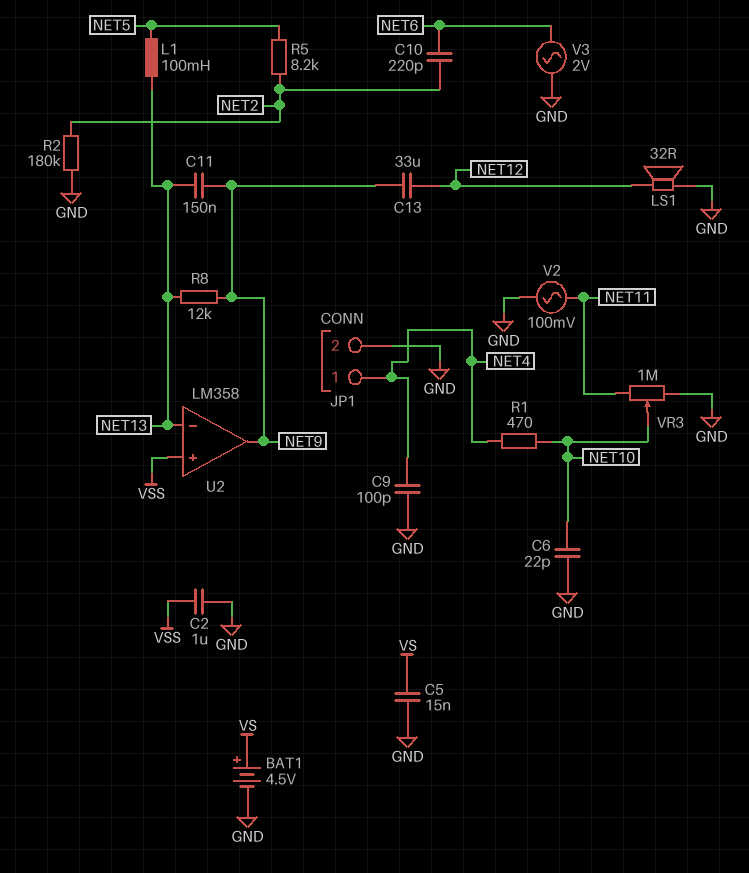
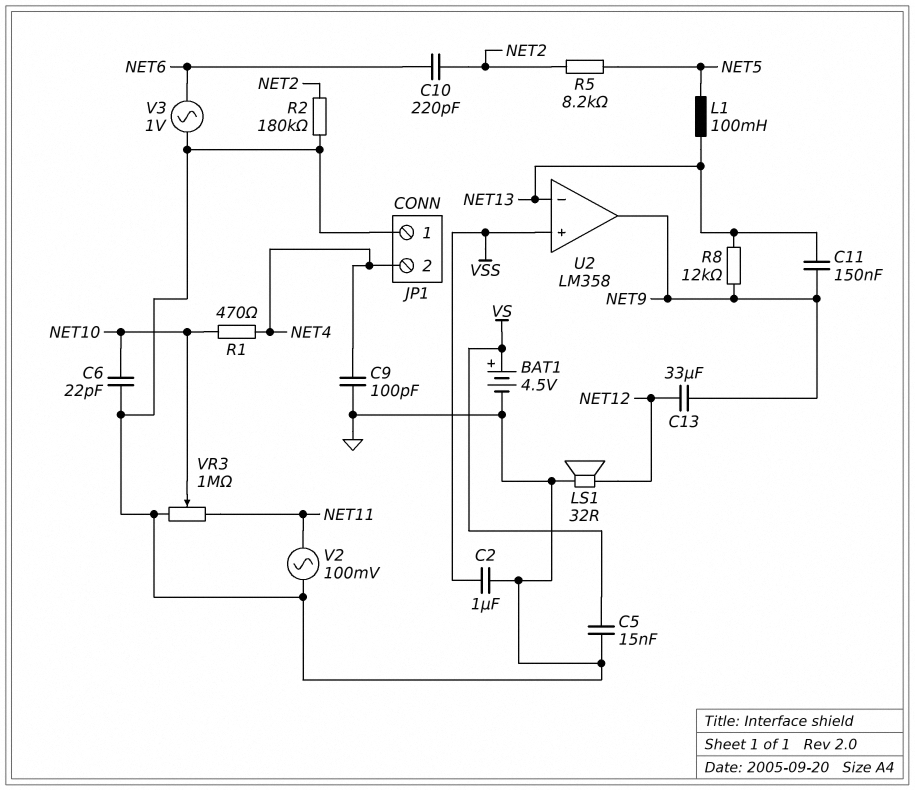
JP1 pin 1: NET4 -> GND
JP1 pin 2: GND -> NET4
V3: AC 2V (GND, NET6) -> AC 1V (GND, NET6)

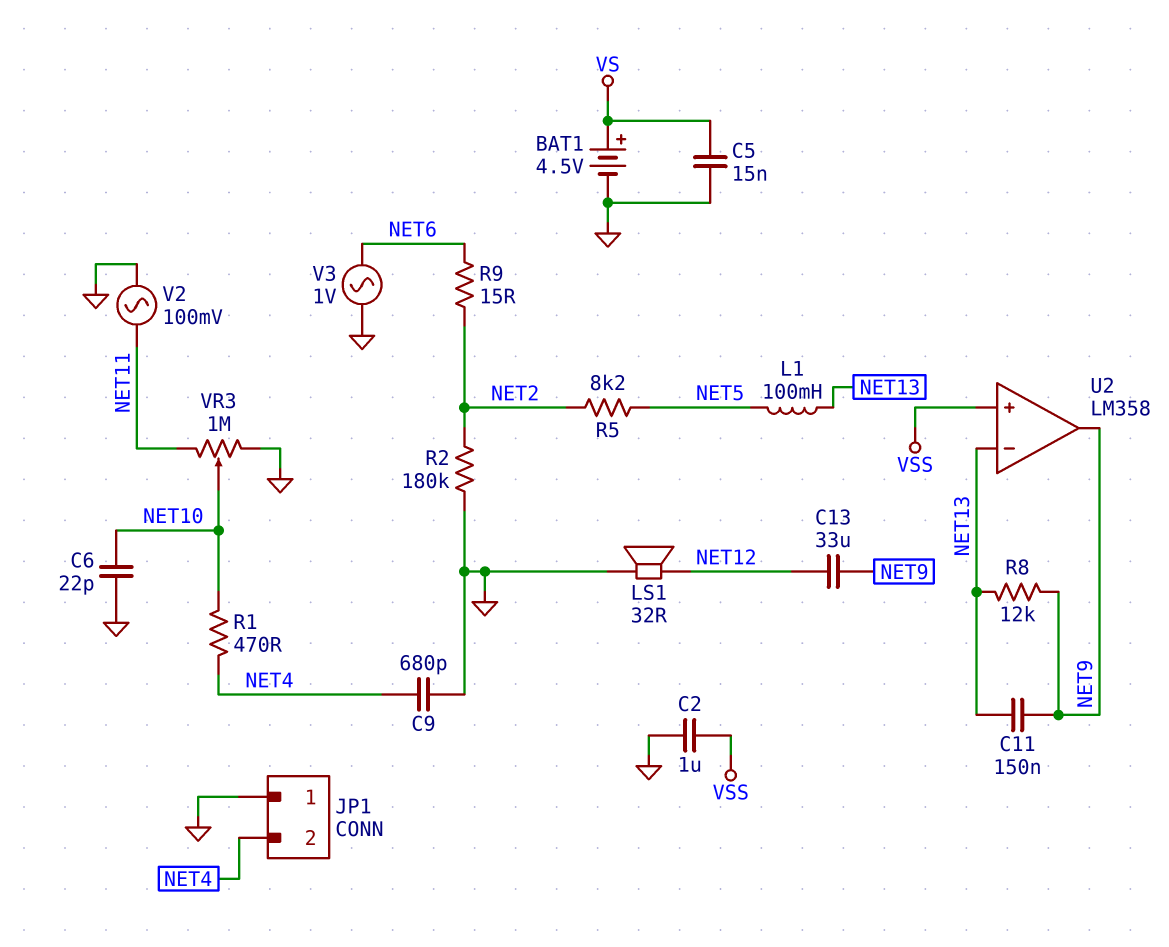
C9: 100pF (GND, NET4) -> 680pF (GND, NET4)
C10: 220pF (NET2, NET6) -> none
R9: none -> 15 (NET2, NET6)

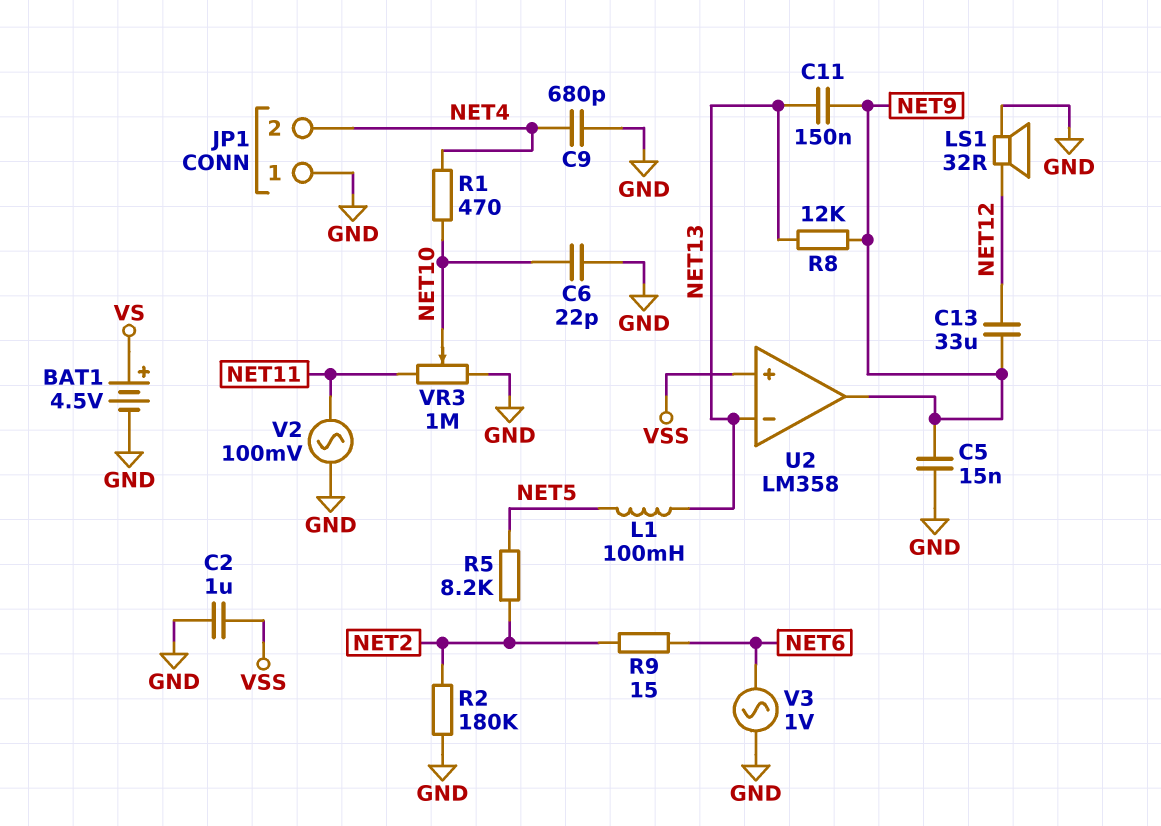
C5: 15nF (GND, VS) -> 15nF (GND, NET9)

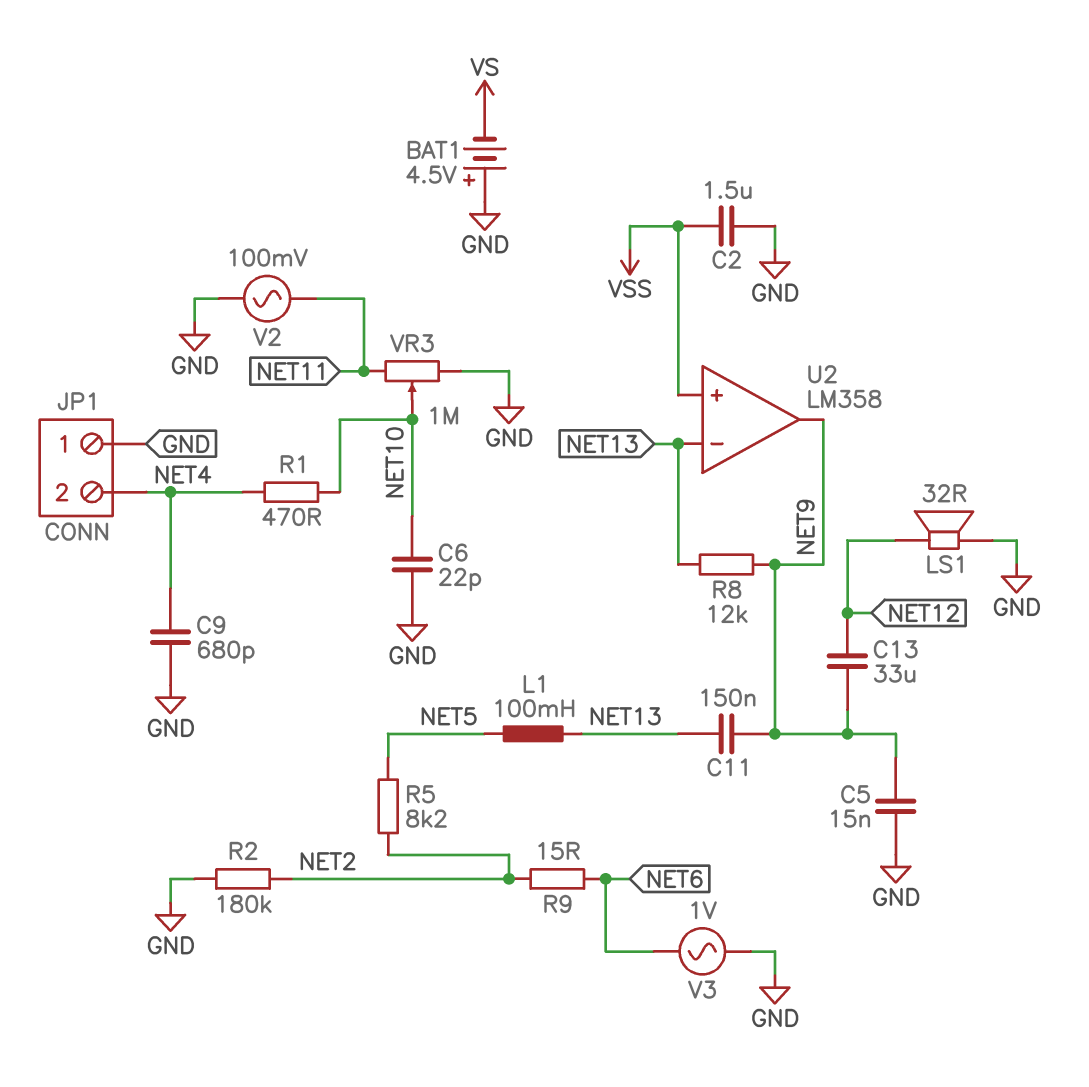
BAT1: 4.5V (plus VS, minus GND) -> 4.5V (plus GND, minus VS)
C2: 1uF (GND, VSS) -> 1.5uF (GND, VSS)

